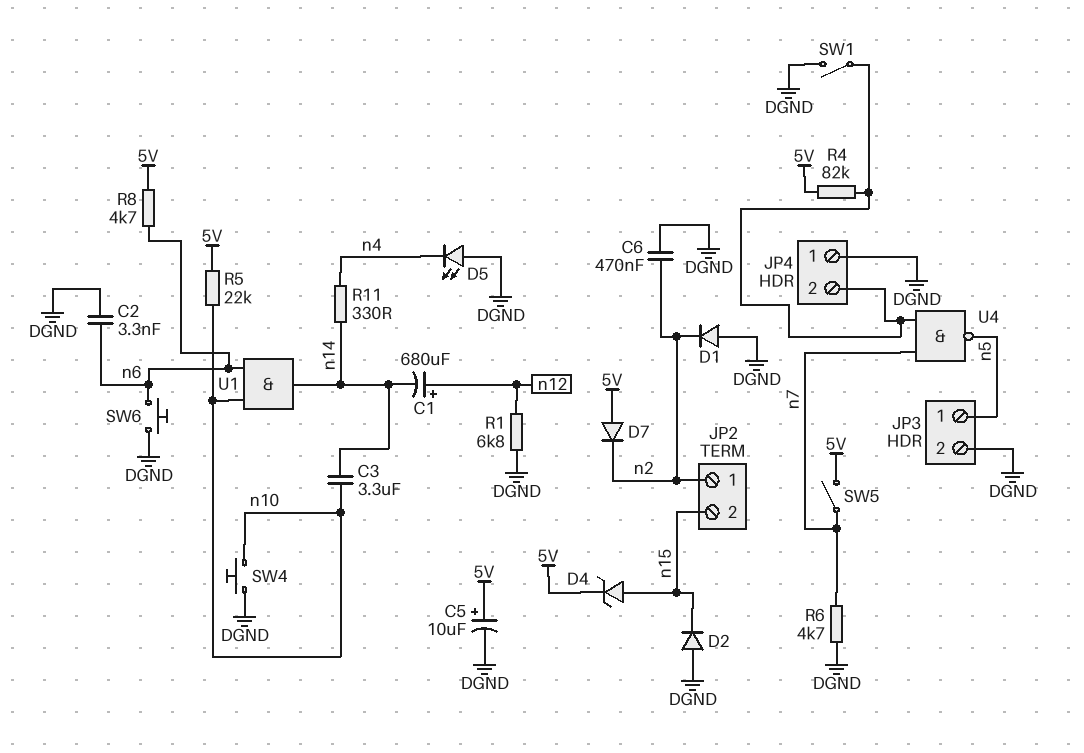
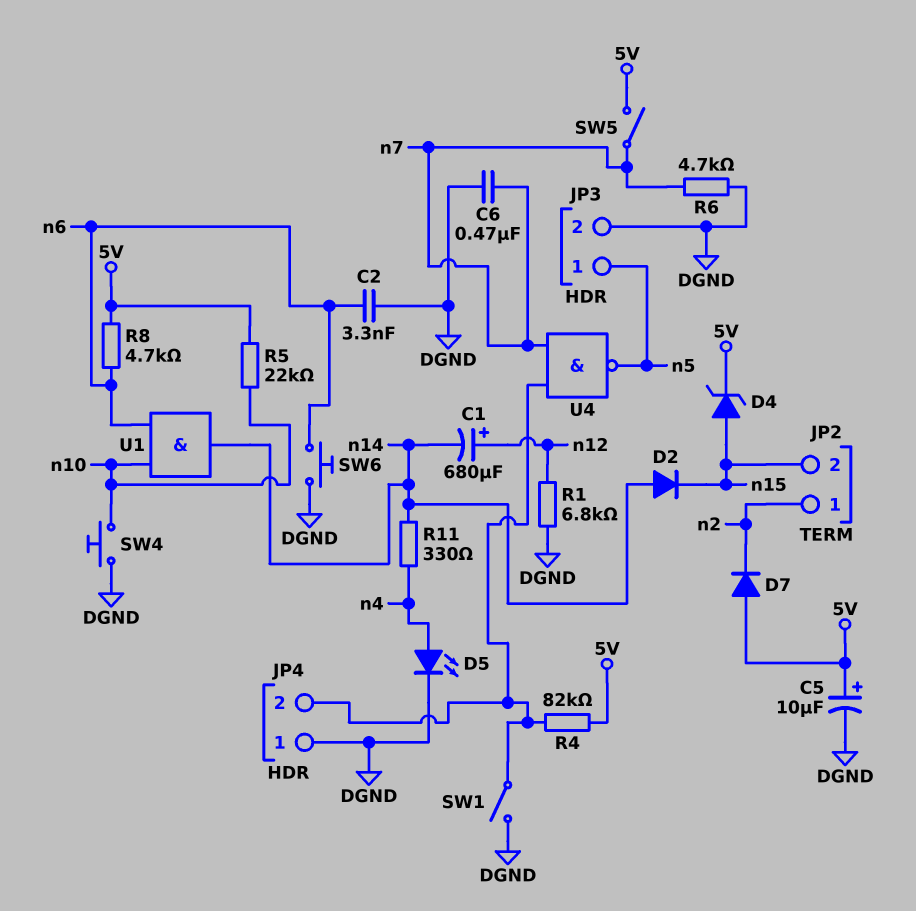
C3: 3.3uF (n10, n14) -> none
C6: 470nF (DGND, n2) -> 470nF (DGND, n7)
D1: diode (A DGND, K n2) -> none
D2: diode (A DGND, K n15) -> diode (A n14, K n15)
D5: LED (A DGND, K n4) -> LED (A n4, K DGND)

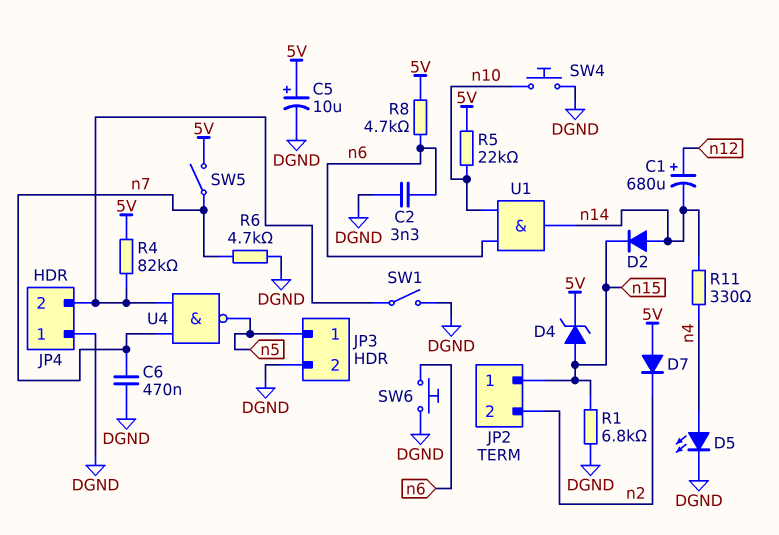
JP2 pin 1: n2 -> n15
JP2 pin 2: n15 -> n2
R1: 6.8k (DGND, n12) -> 6.8k (DGND, n15)

